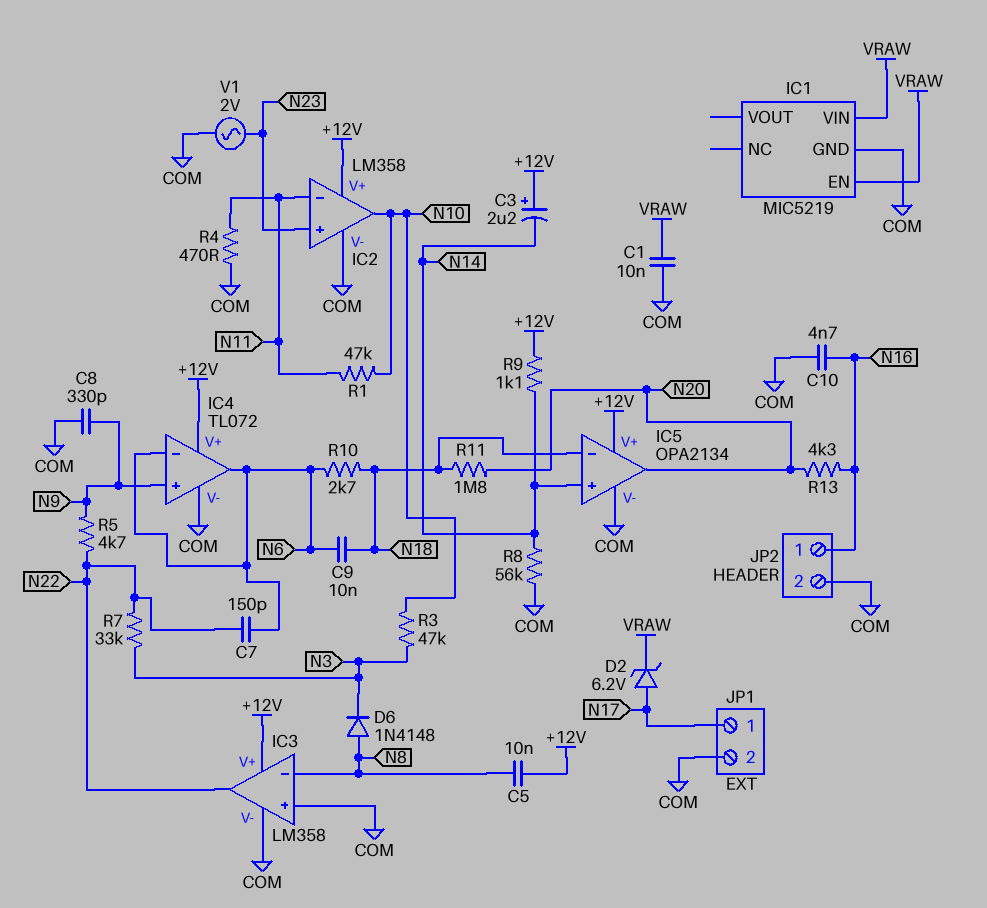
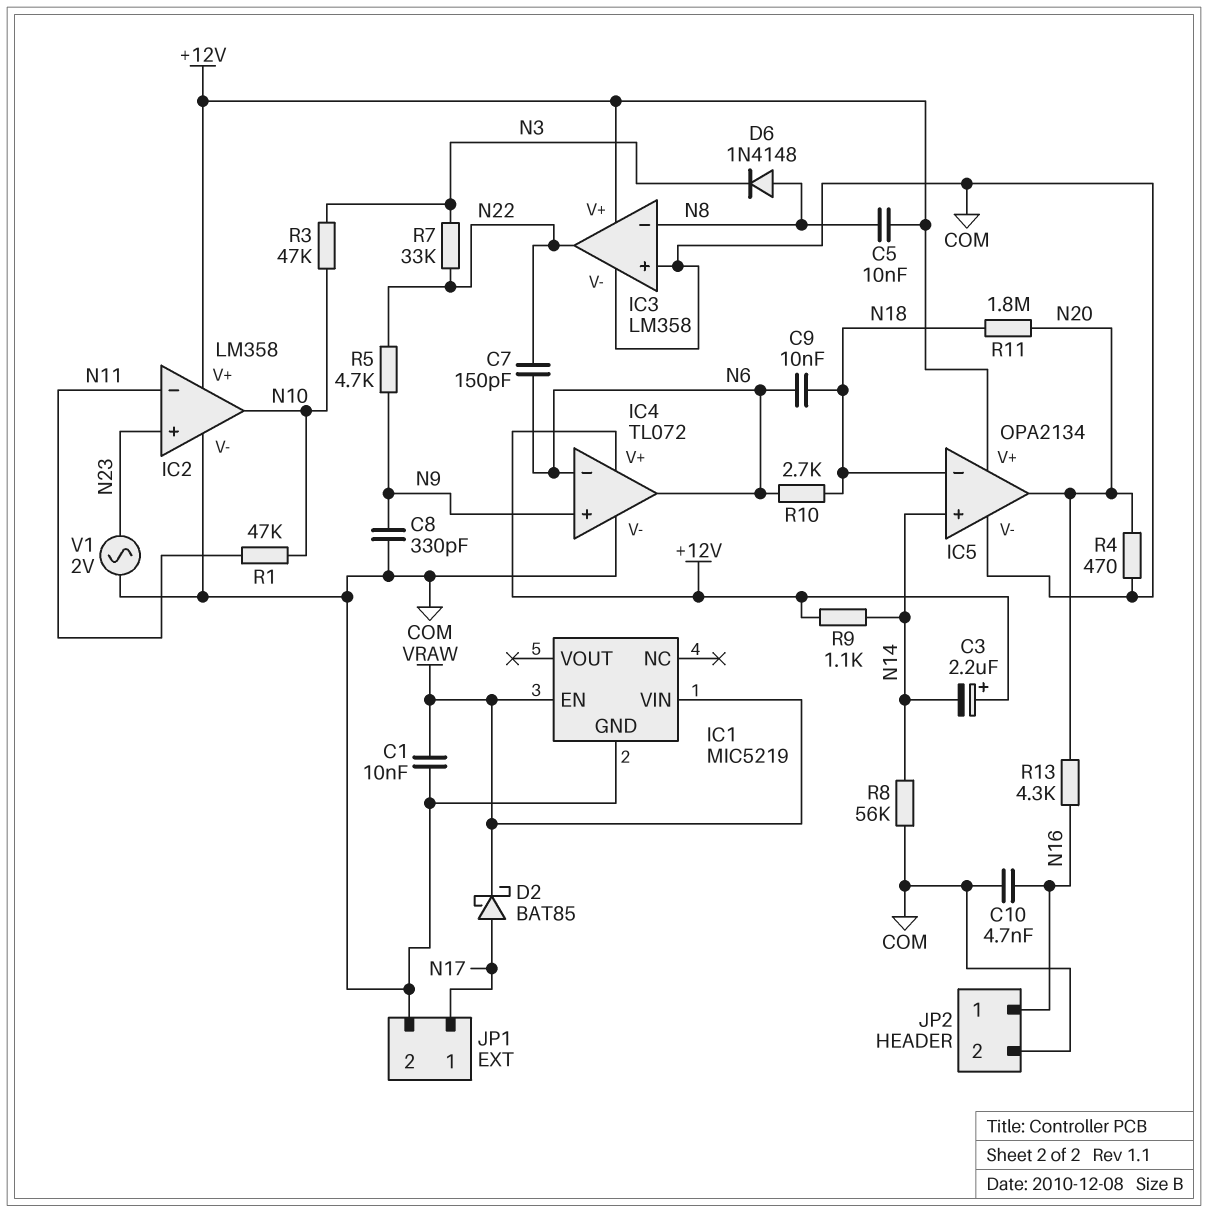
D2: zener 6.2V (A N17, K VRAW) -> schottky BAT85 (A N17, K VRAW)
R4: 470 (COM, N11) -> 470 (COM, N20)

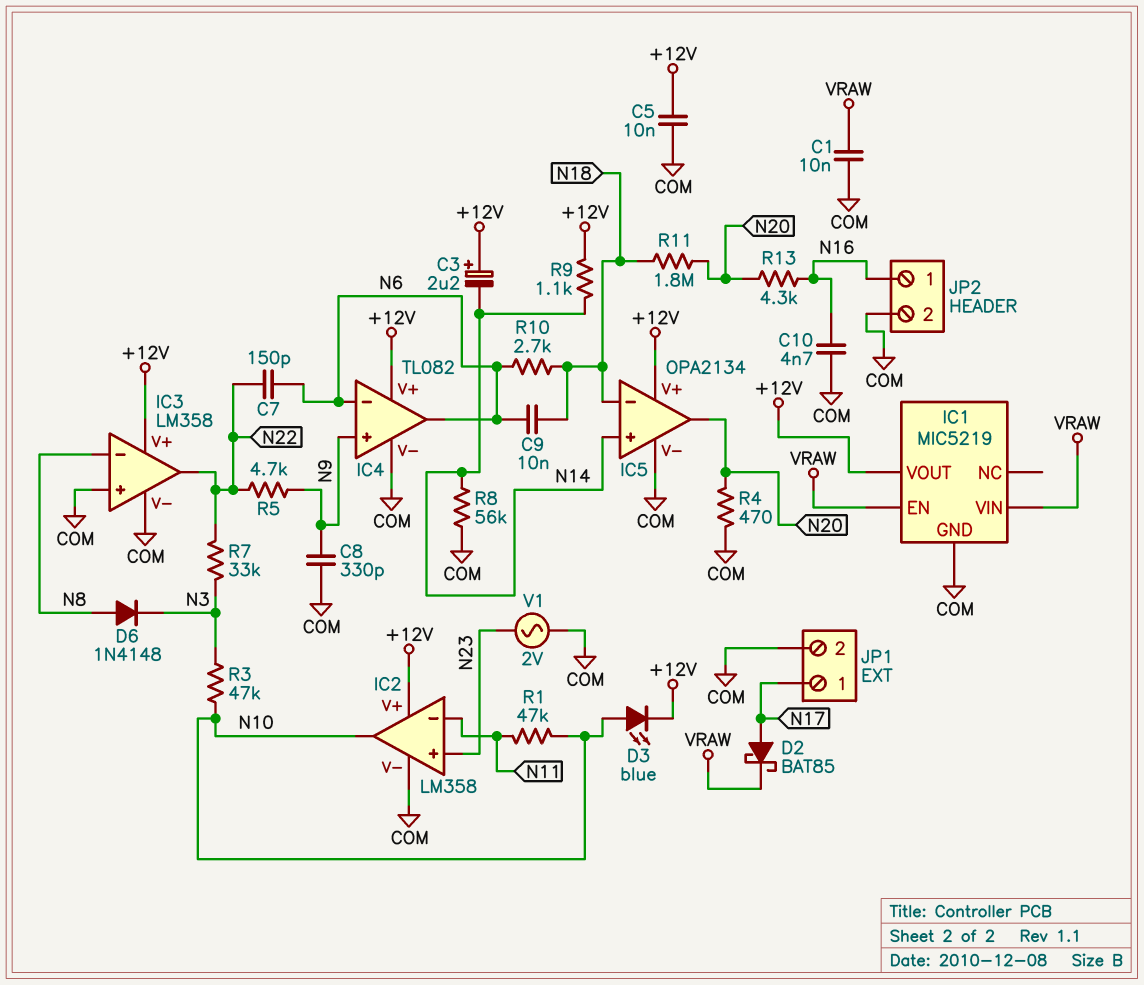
C5: 10nF (+12V, N8) -> 10nF (+12V, COM)
D3: none -> LED blue (A N10, K +12V)
IC1 pin VOUT: none -> +12V
IC4: TL072 -> TL082

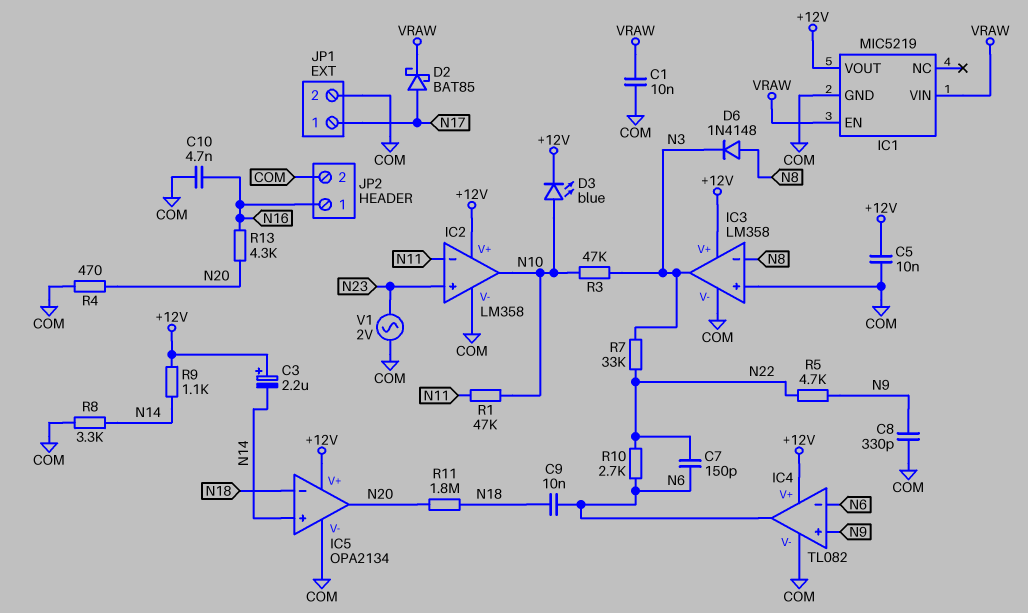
IC3 pin out: N22 -> N3
R8: 56k (COM, N14) -> 3.3k (COM, N14)
R10: 2.7k (N6, N18) -> 2.7k (N6, N22)

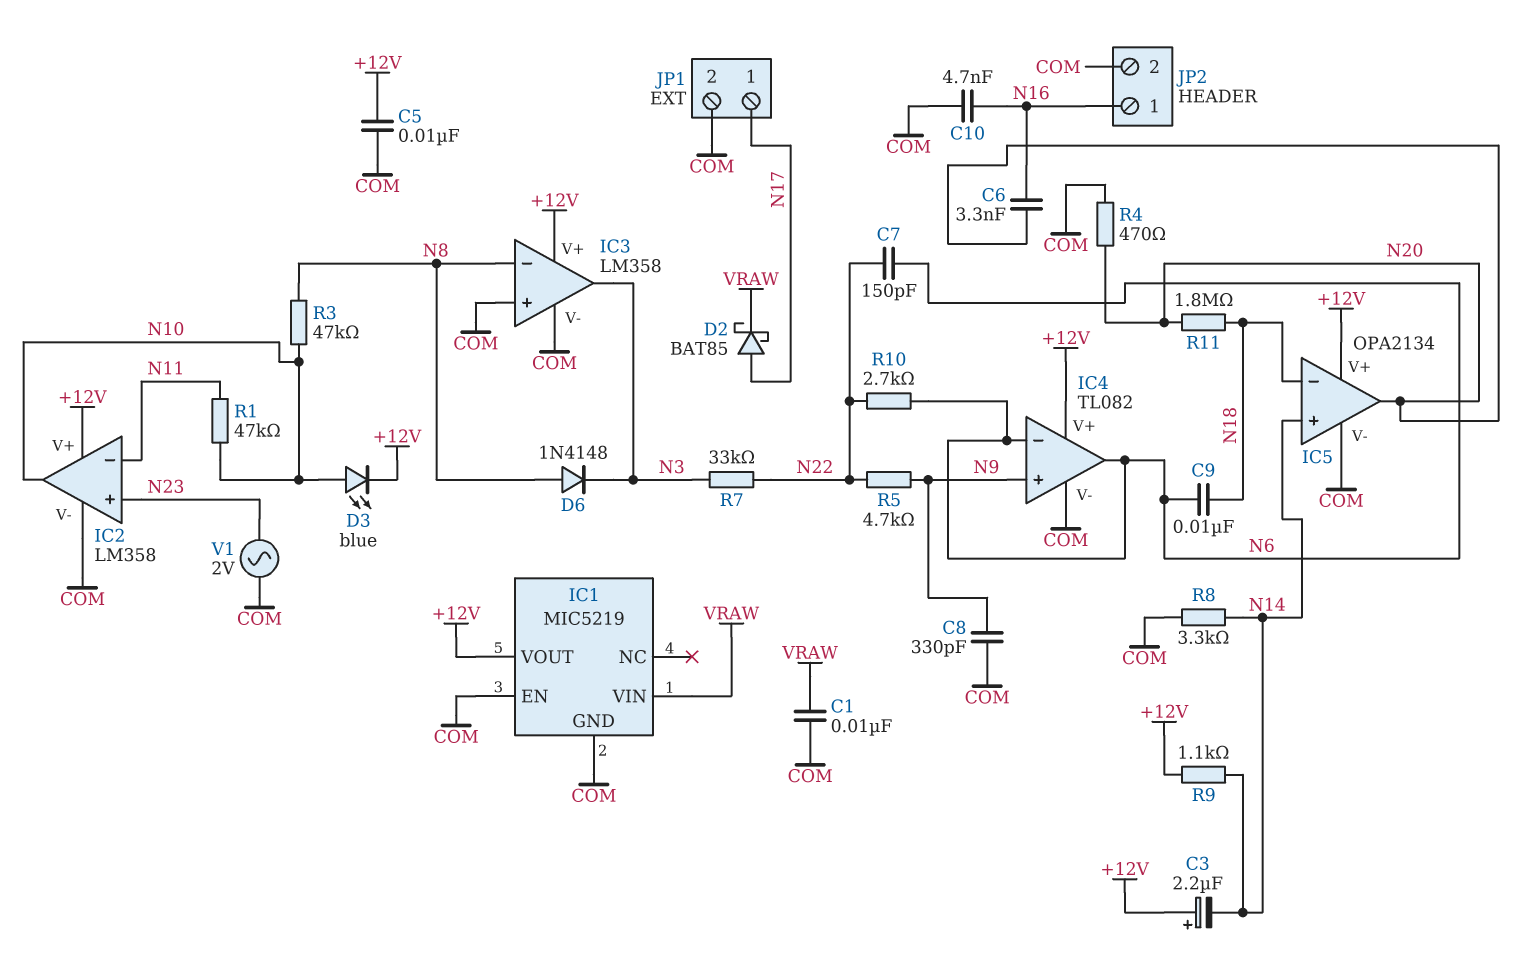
C6: none -> 3.3nF (N16, N20)
IC1 pin EN: VRAW -> COM
R3: 47k (N3, N10) -> 47k (N8, N10)
R13: 4.3k (N16, N20) -> none

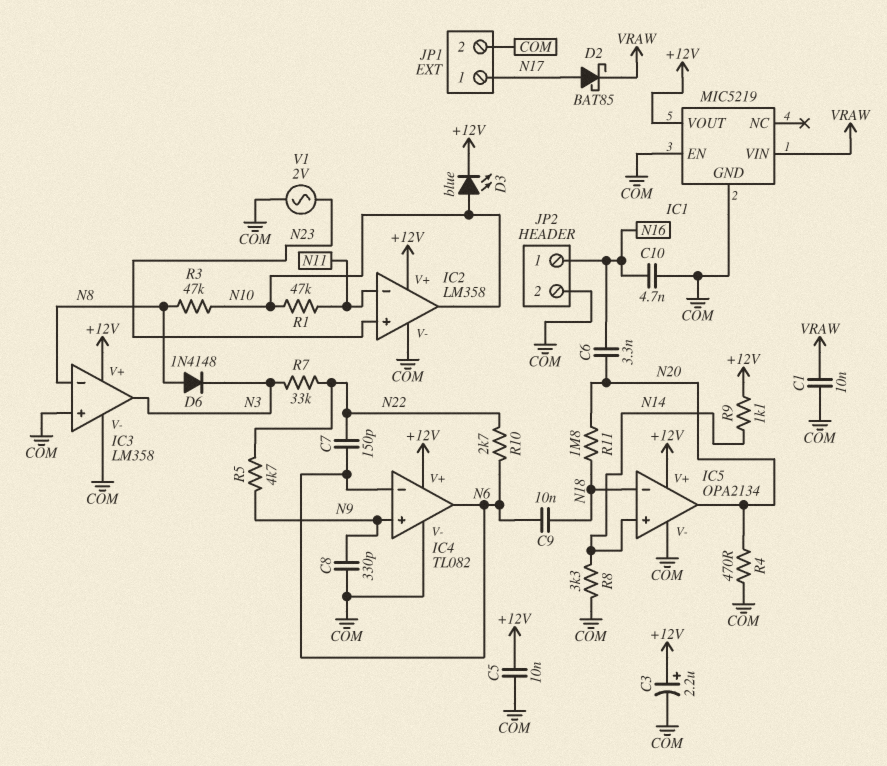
C3: 2.2uF (plus +12V, minus N14) -> 2.2uF (plus +12V, minus COM)

